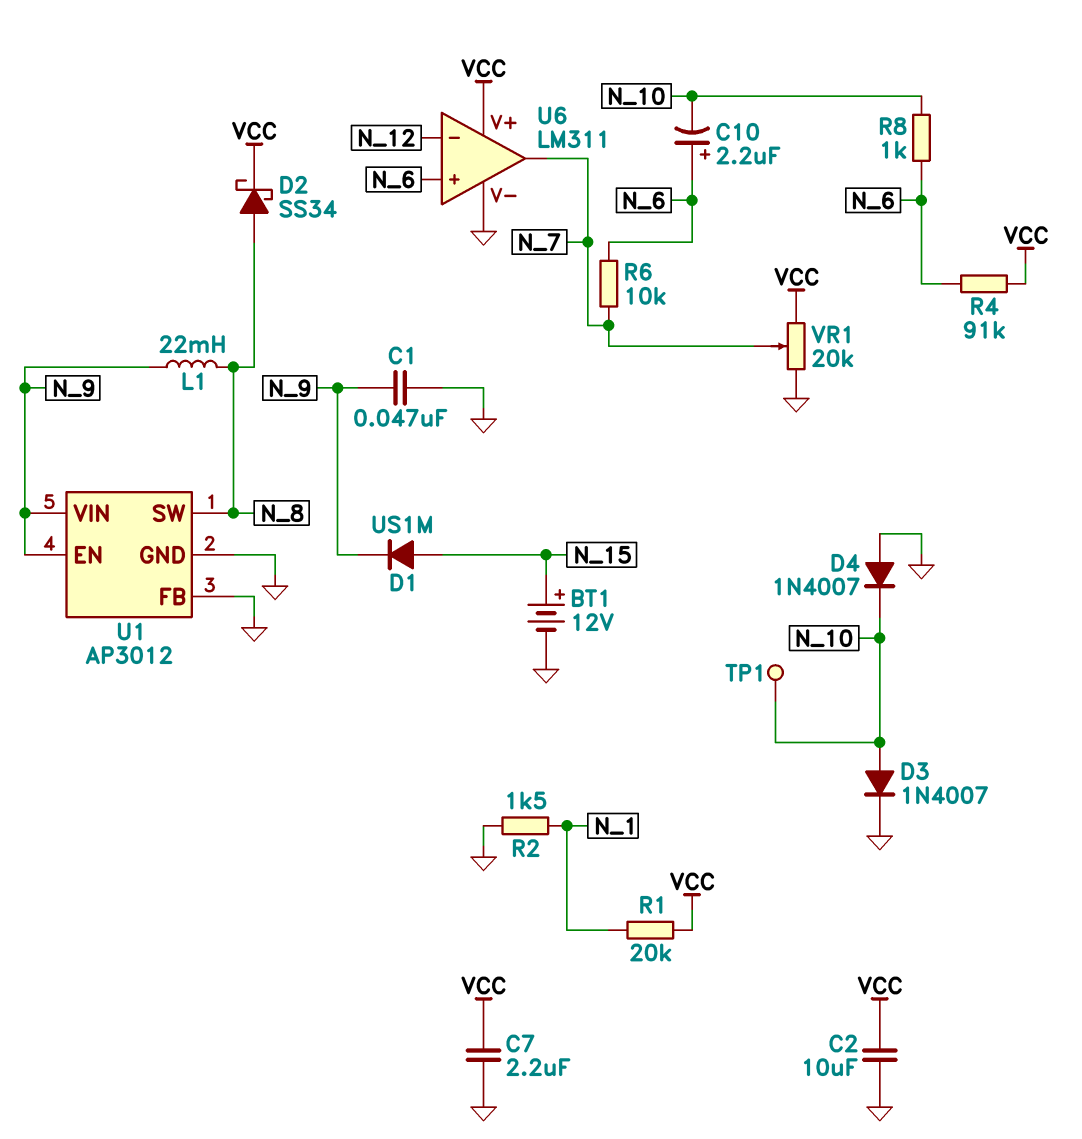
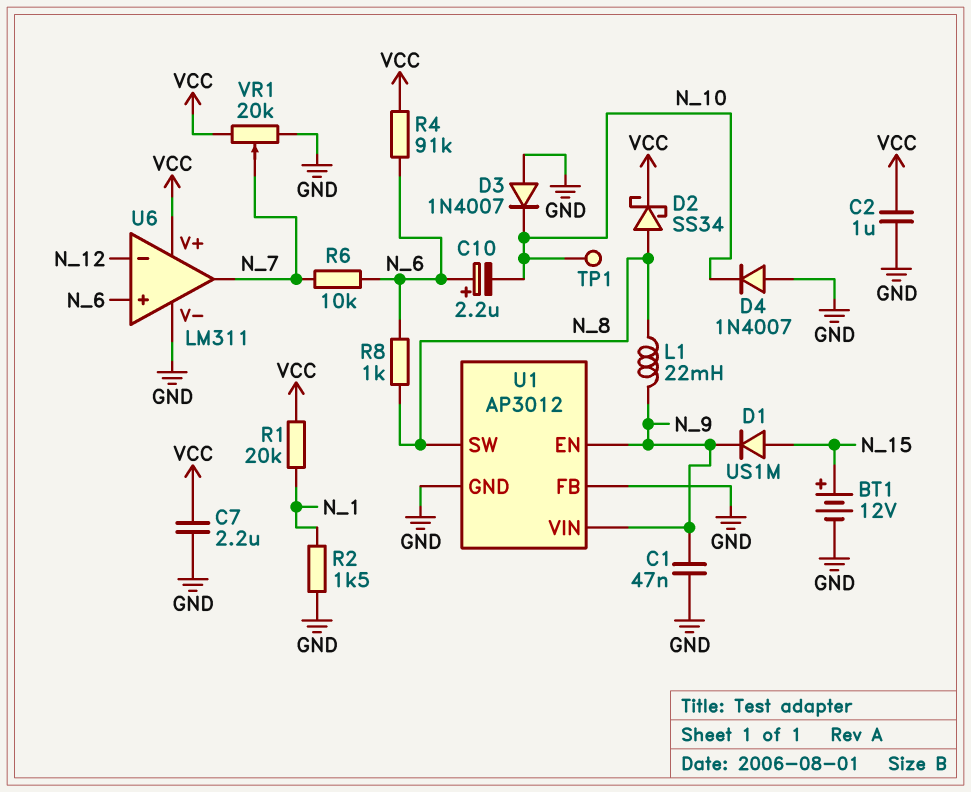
C2: 10uF (GND, VCC) -> 1uF (GND, VCC)
D3: diode 1N4007 (A N_10, K GND) -> diode 1N4007 (A GND, K N_10)
R8: 1k (N_6, N_10) -> 1k (N_6, N_8)

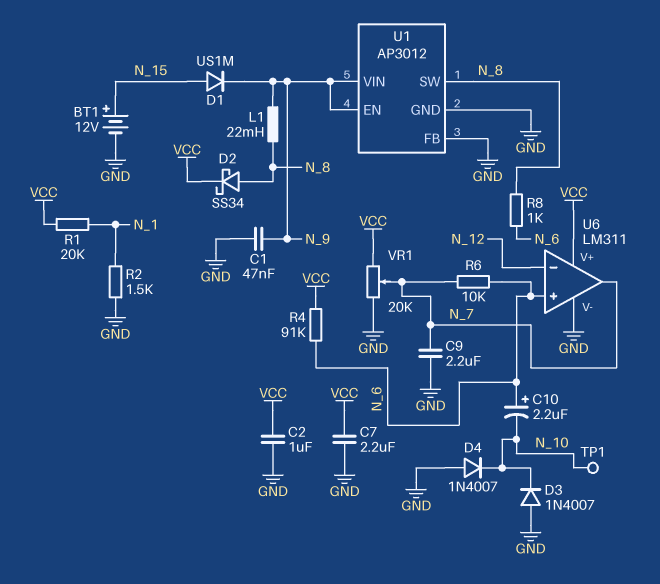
C9: none -> 2.2uF (GND, N_7)

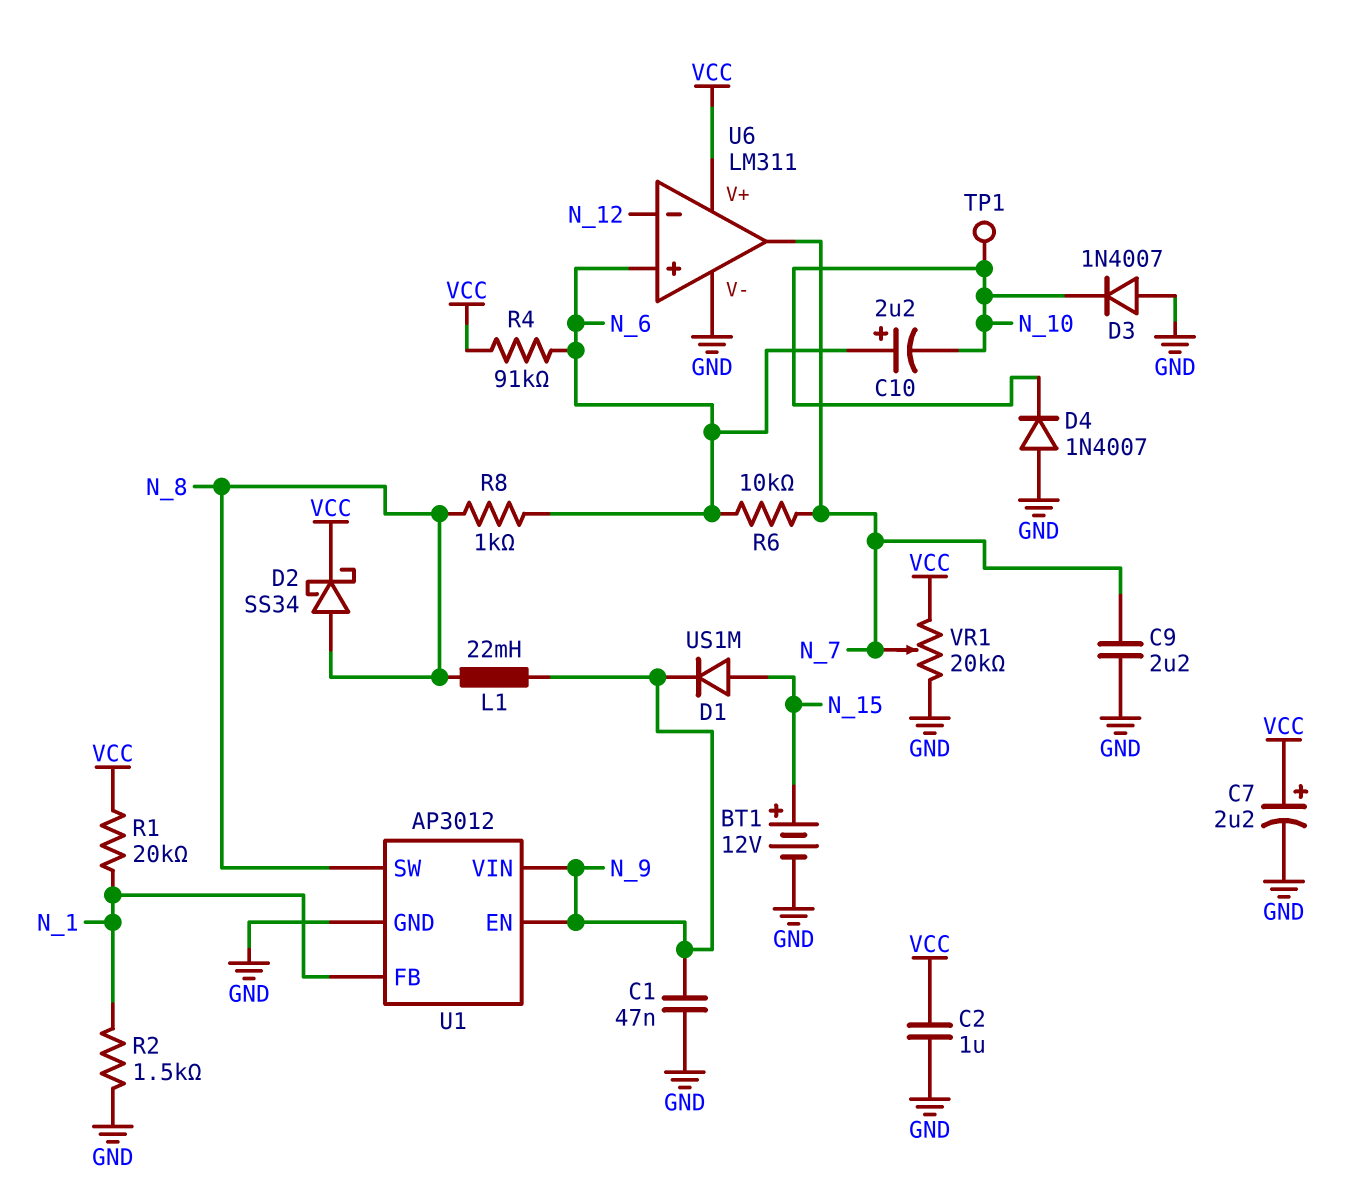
C7: 2.2uF (GND, VCC) -> 2.2uF (plus VCC, minus GND)
U1 pin FB: GND -> N_1

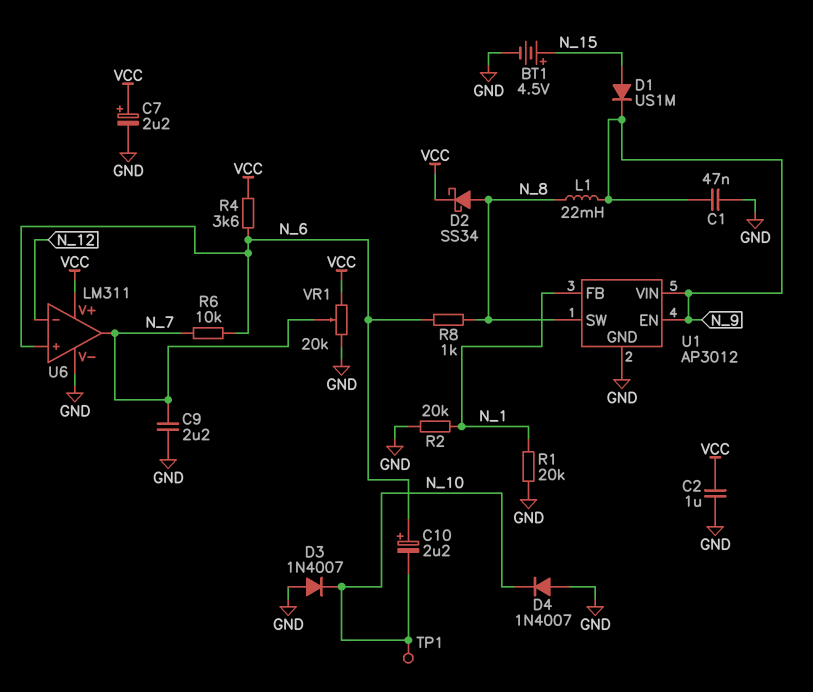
BT1: 12V (plus N_15, minus GND) -> 4.5V (plus N_15, minus GND)
R1: 20k (N_1, VCC) -> 20k (GND, N_1)
R2: 1.5k (GND, N_1) -> 20k (GND, N_1)
R4: 91k (N_6, VCC) -> 3.6k (N_6, VCC)

